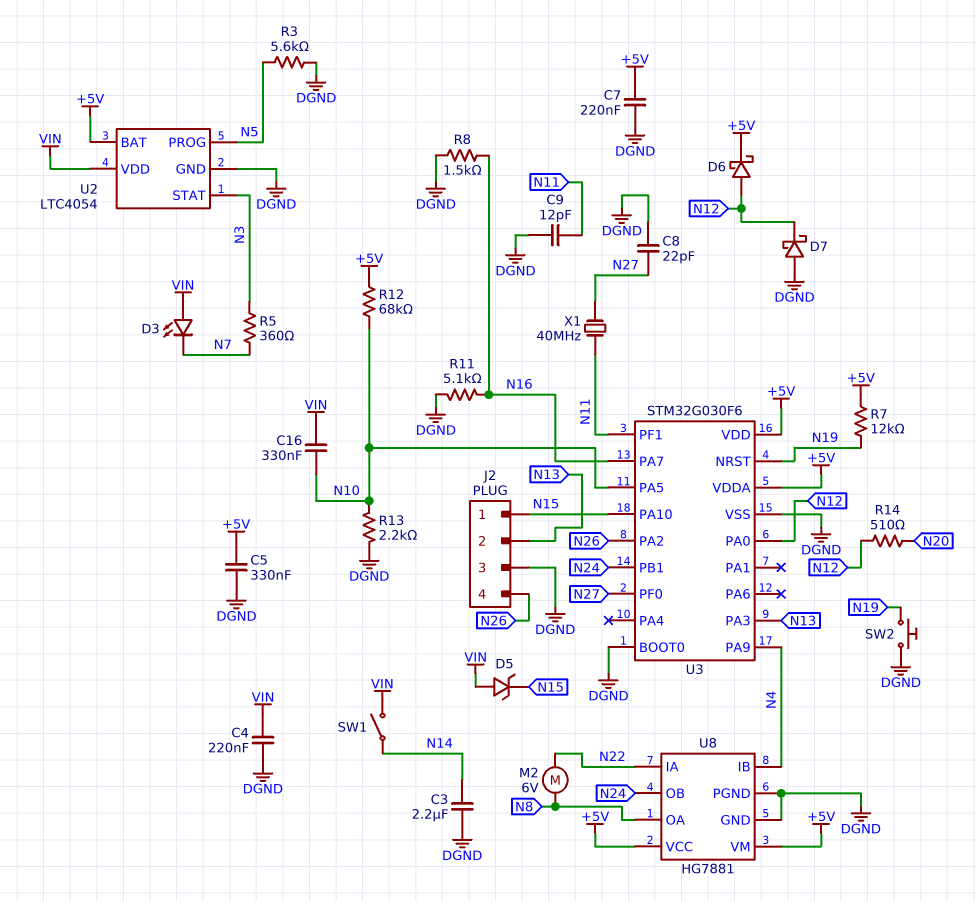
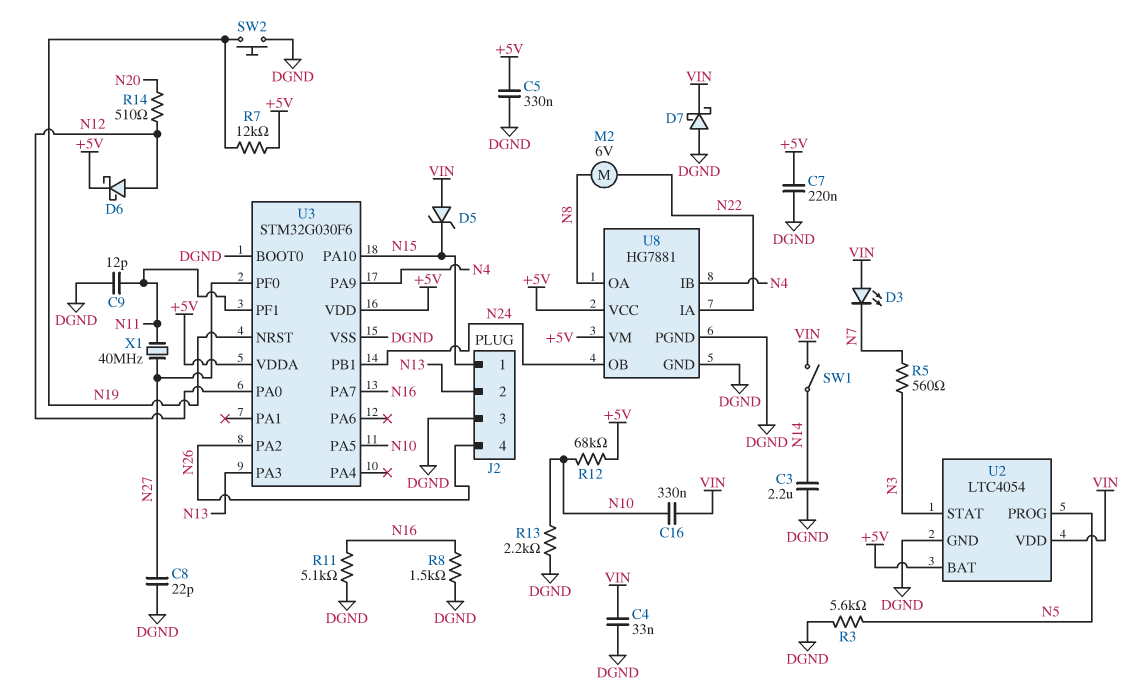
C4: 220nF (DGND, VIN) -> 33nF (DGND, VIN)
D7: schottky (A DGND, K N12) -> schottky (A DGND, K VIN)
R5: 360 (N3, N7) -> 560 (N3, N7)

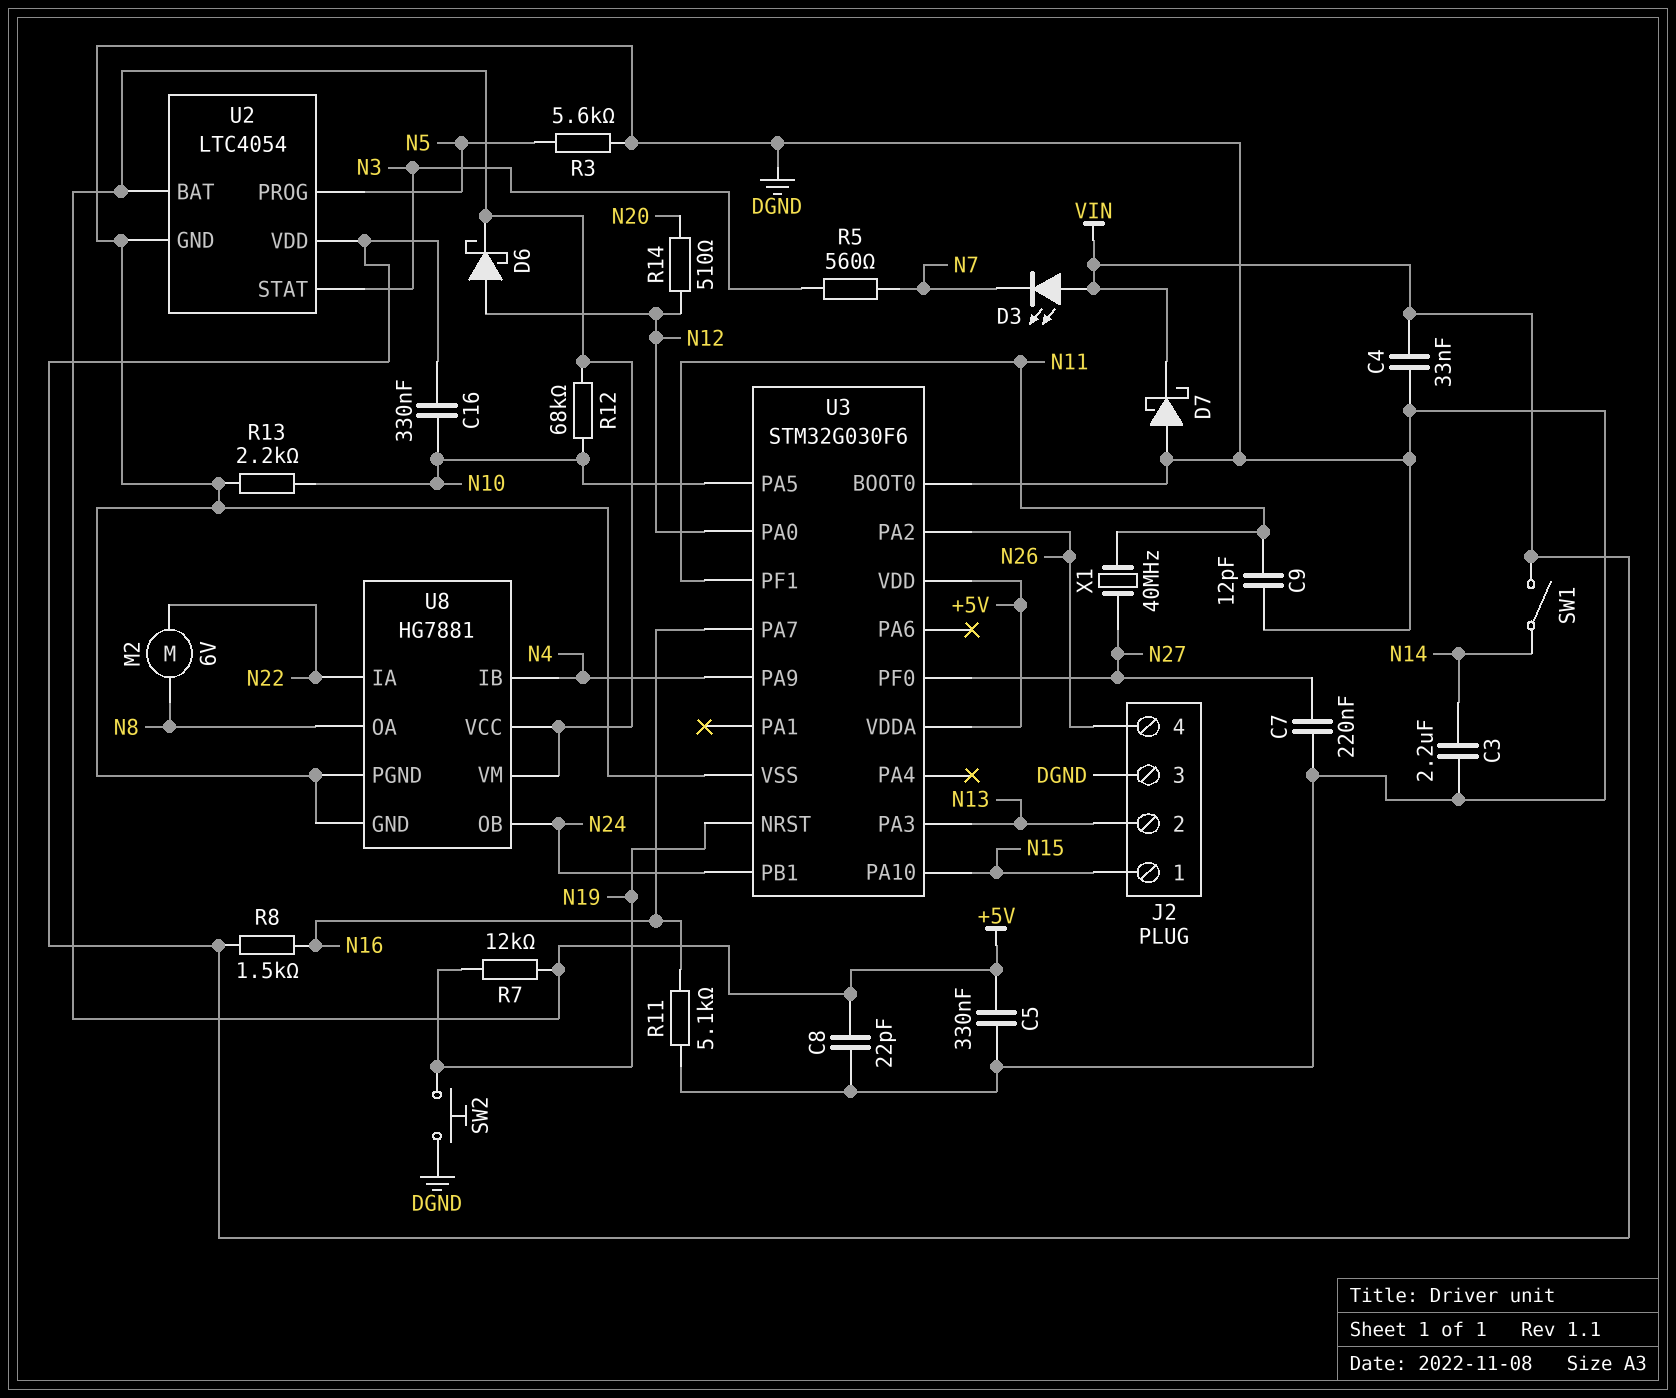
C7: 220nF (+5V, DGND) -> 220nF (DGND, N27)
C8: 22pF (DGND, N27) -> 22pF (+5V, DGND)
D5: zener (A VIN, K N15) -> none
R8: 1.5k (DGND, N16) -> 1.5k (N16, VIN)

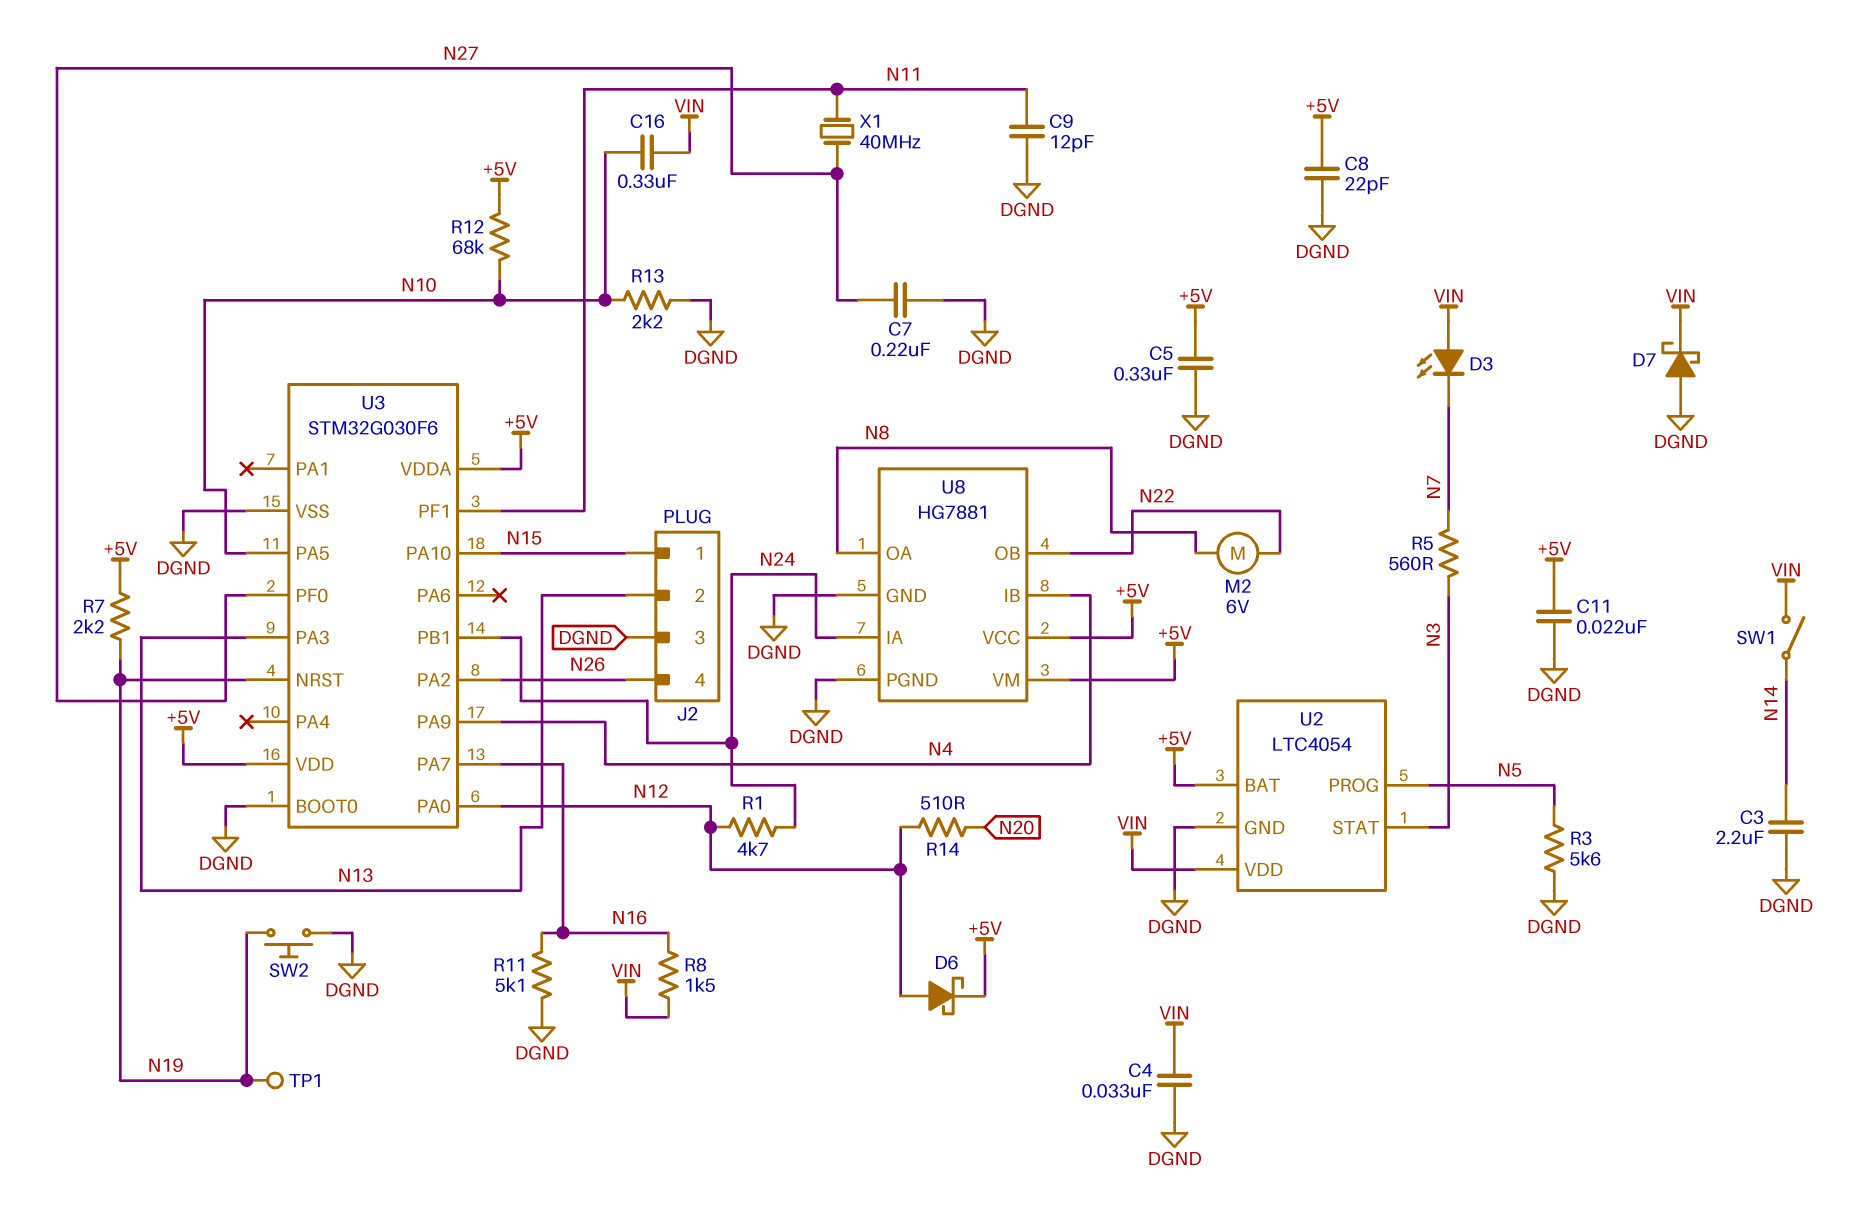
C11: none -> 22nF (+5V, DGND)
R1: none -> 4.7k (N12, N24)
R7: 12k (+5V, N19) -> 2.2k (+5V, N19)
TP1: none -> test point (N19)
U8 pin IA: N22 -> N24
U8 pin OB: N24 -> N22

